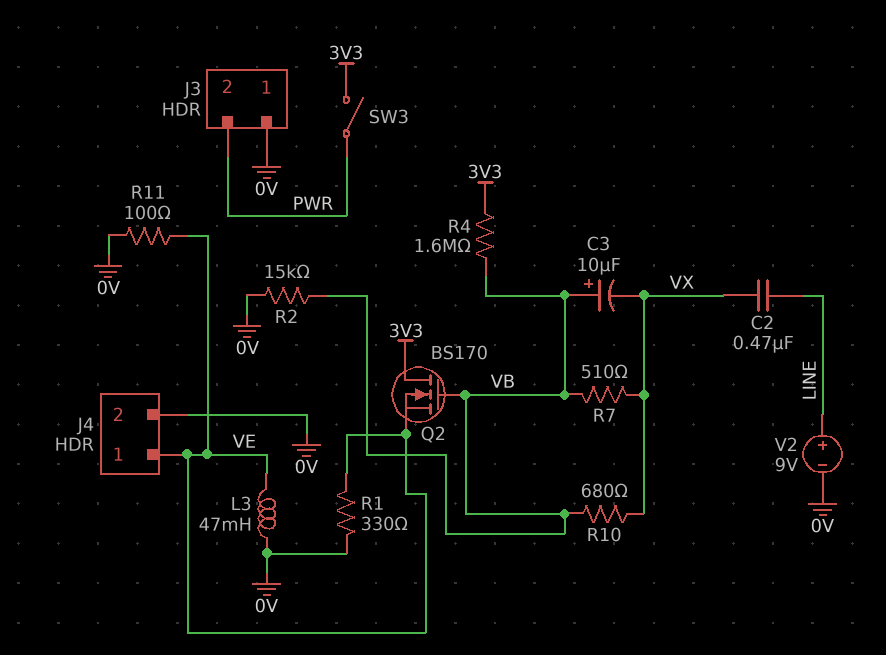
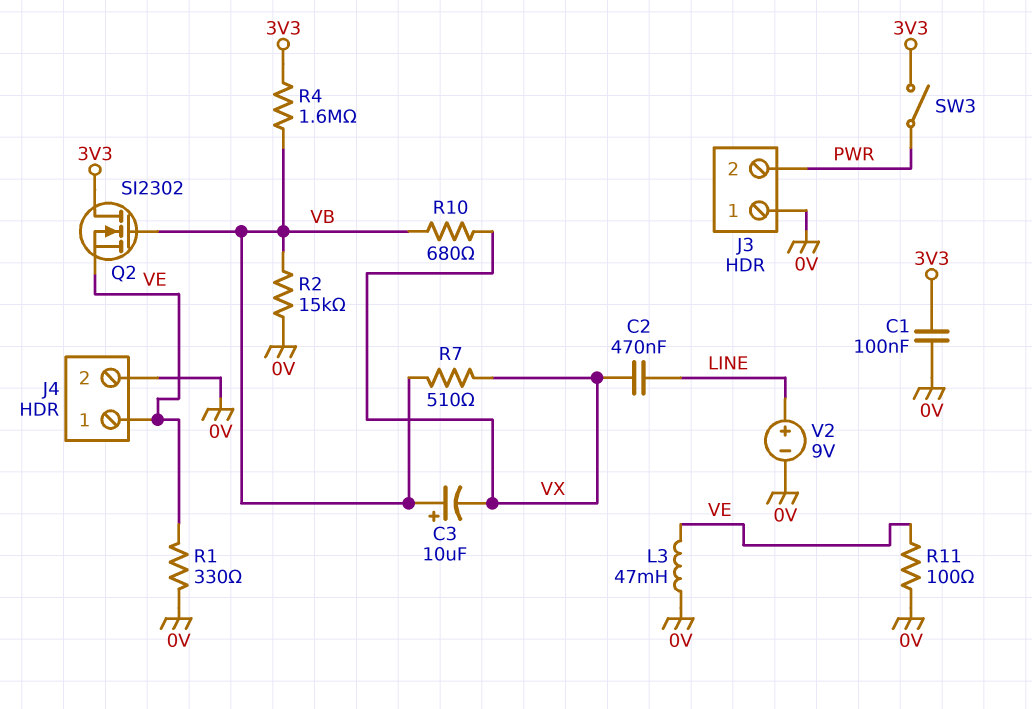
C1: none -> 100nF (0V, 3V3)
Q2: NMOS BS170 (G VB, D 3V3, S VE) -> NMOS SI2302 (G VB, D 3V3, S VE)

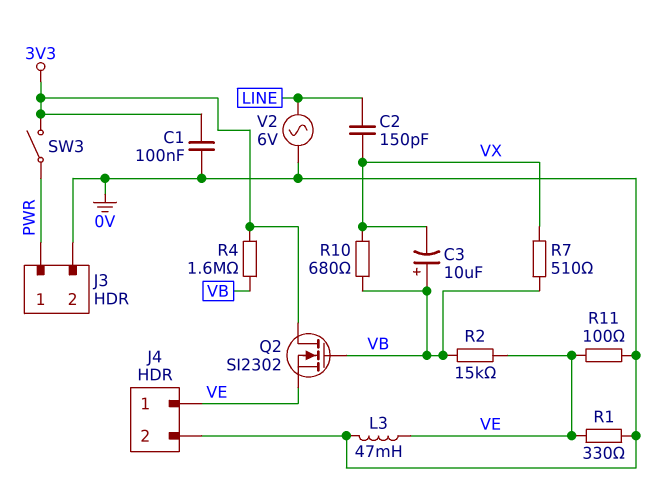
C2: 470nF (LINE, VX) -> 150pF (LINE, VX)
J3 pin 1: 0V -> PWR
J3 pin 2: PWR -> 0V
R2: 15k (0V, VB) -> 15k (VB, VE)
V2: 9V (plus LINE, minus 0V) -> AC 6V (0V, LINE)

